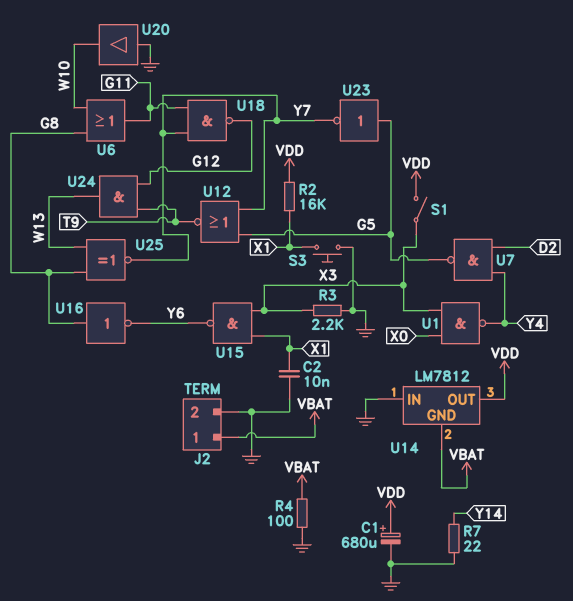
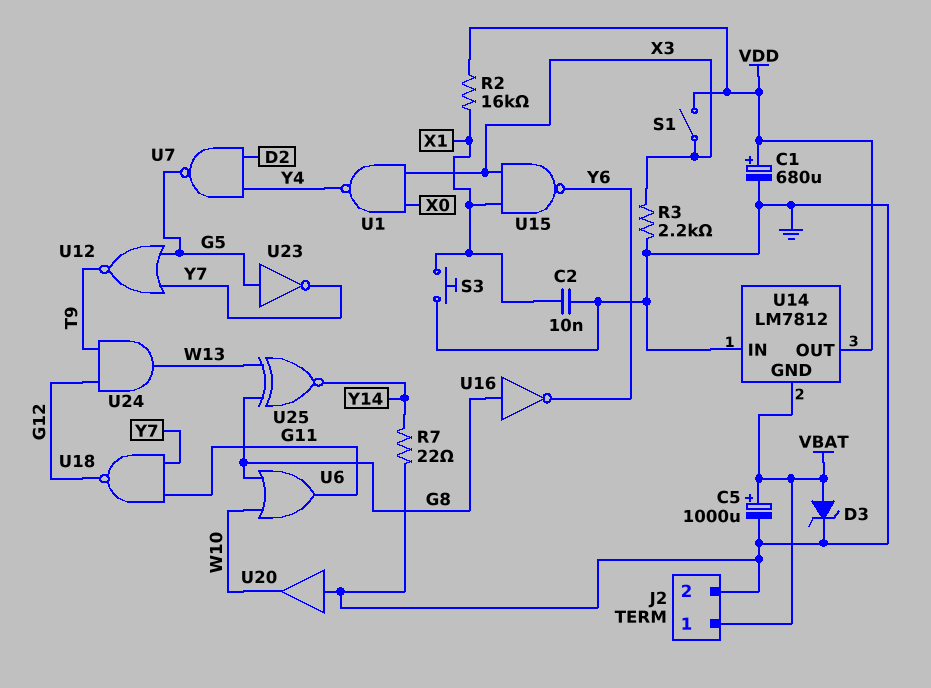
C5: none -> 1000uF (plus VBAT, minus GND)
D3: none -> zener (A VBAT, K GND)
R4: 100 (GND, VBAT) -> none
U25: XNOR (in G8, in W13, out Y7) -> XNOR (in G8, in W13, out Y14)

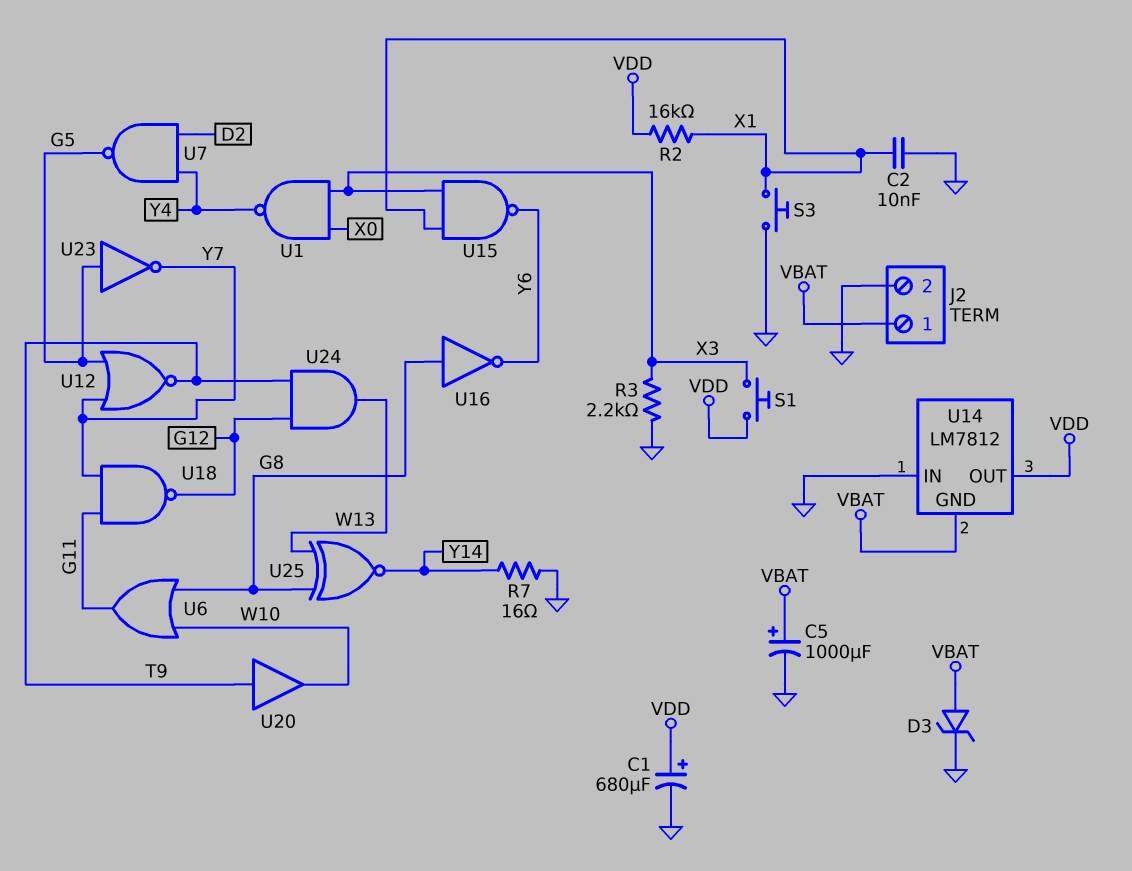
R7: 22 (GND, Y14) -> 16 (GND, Y14)
S1: switch (VDD, X3) -> button (VDD, X3)
U20: buffer (in GND, out W10) -> buffer (in T9, out W10)

